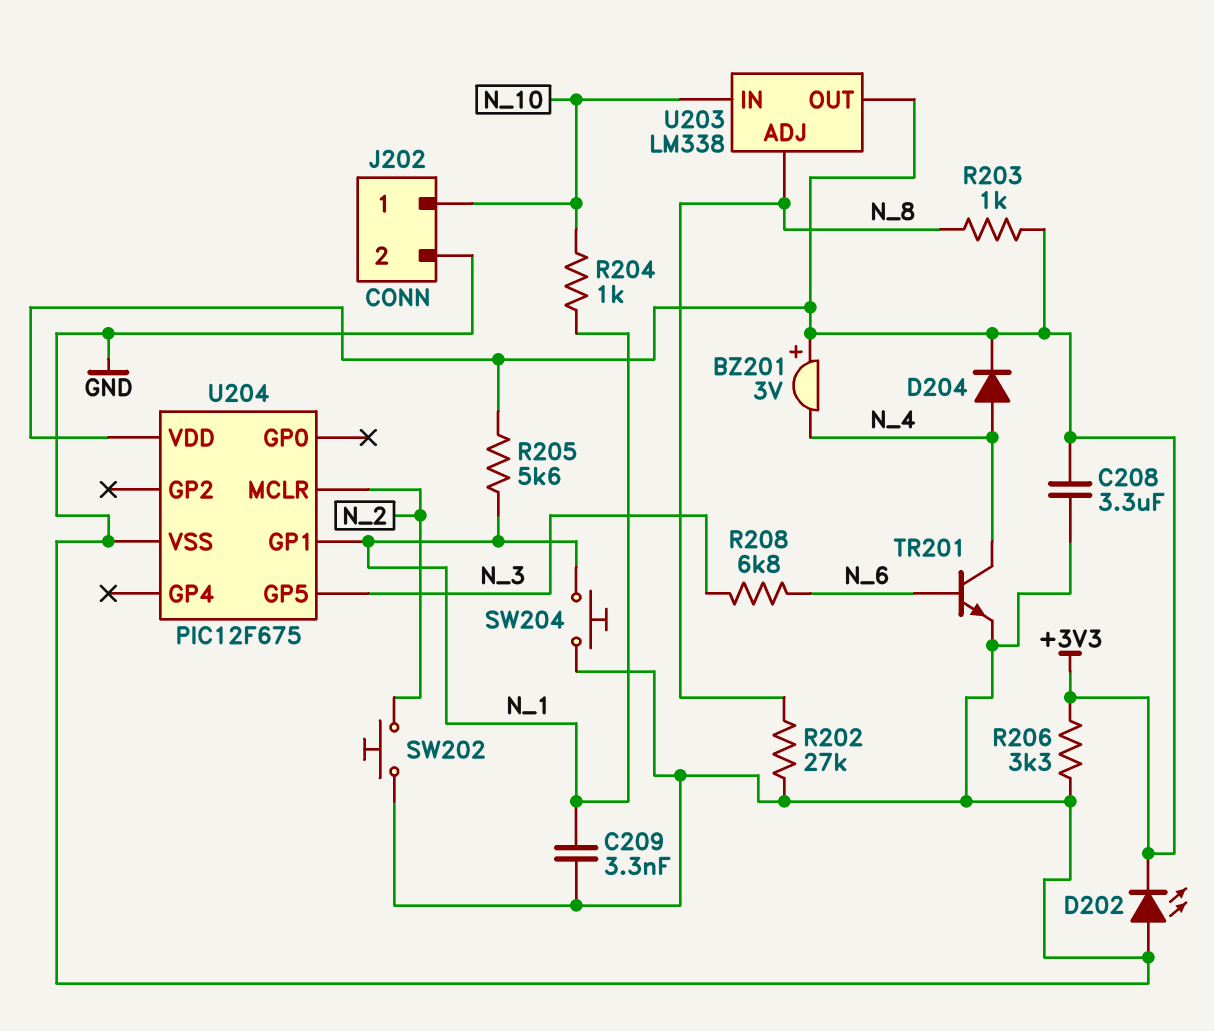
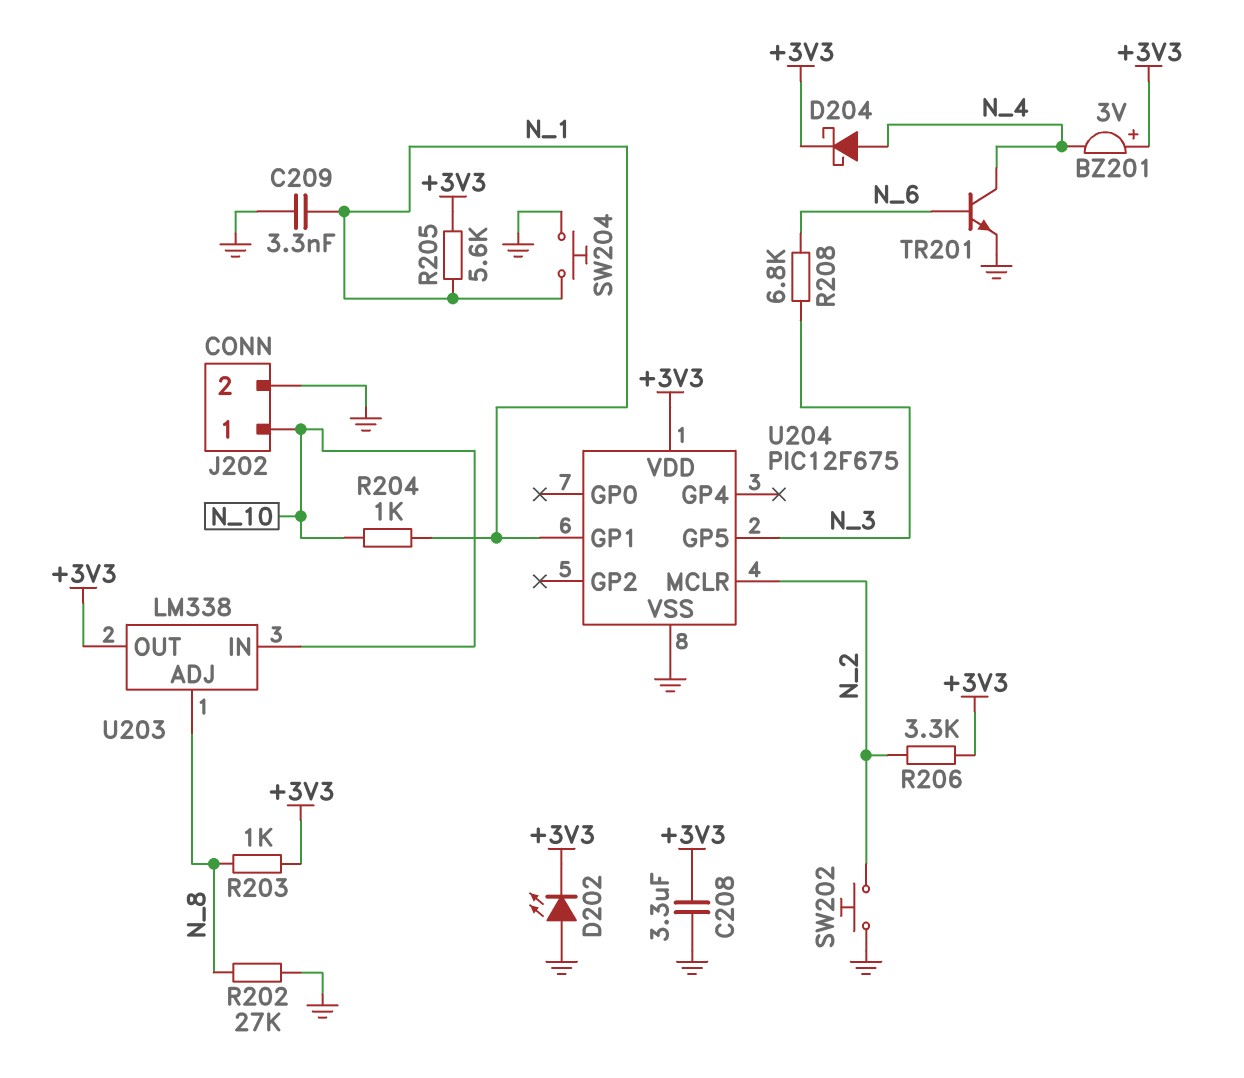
D204: diode (A N_4, K +3V3) -> schottky (A N_4, K +3V3)
R206: 3.3k (+3V3, GND) -> 3.3k (+3V3, N_2)

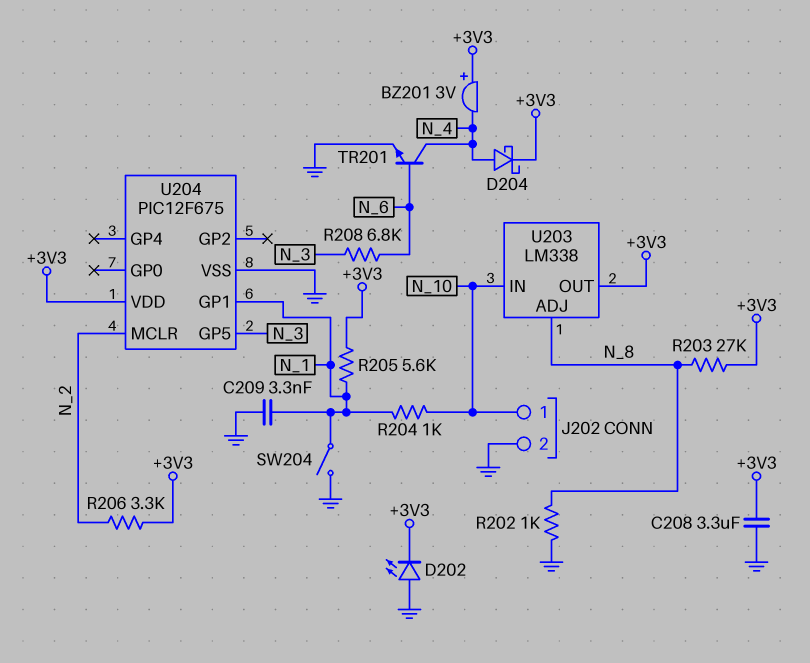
R202: 27k (GND, N_8) -> 1k (GND, N_8)
R203: 1k (+3V3, N_8) -> 27k (+3V3, N_8)
SW202: button (GND, N_2) -> none
SW204: button (GND, N_1) -> switch (GND, N_1)

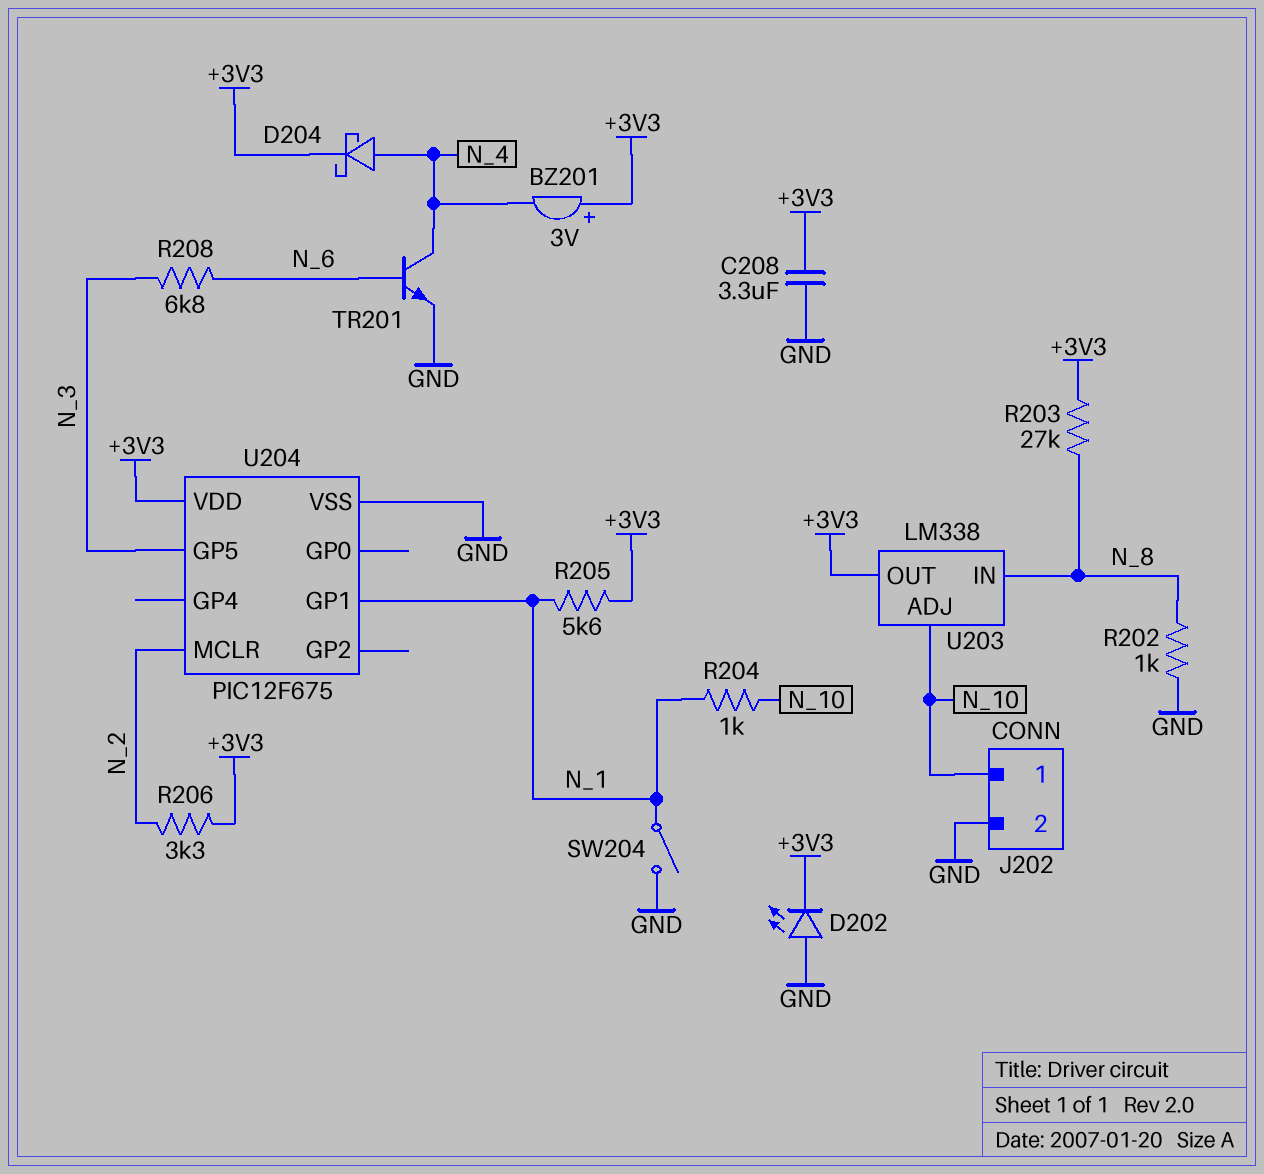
C209: 3.3nF (GND, N_1) -> none
U203 pin ADJ: N_8 -> N_10
U203 pin IN: N_10 -> N_8

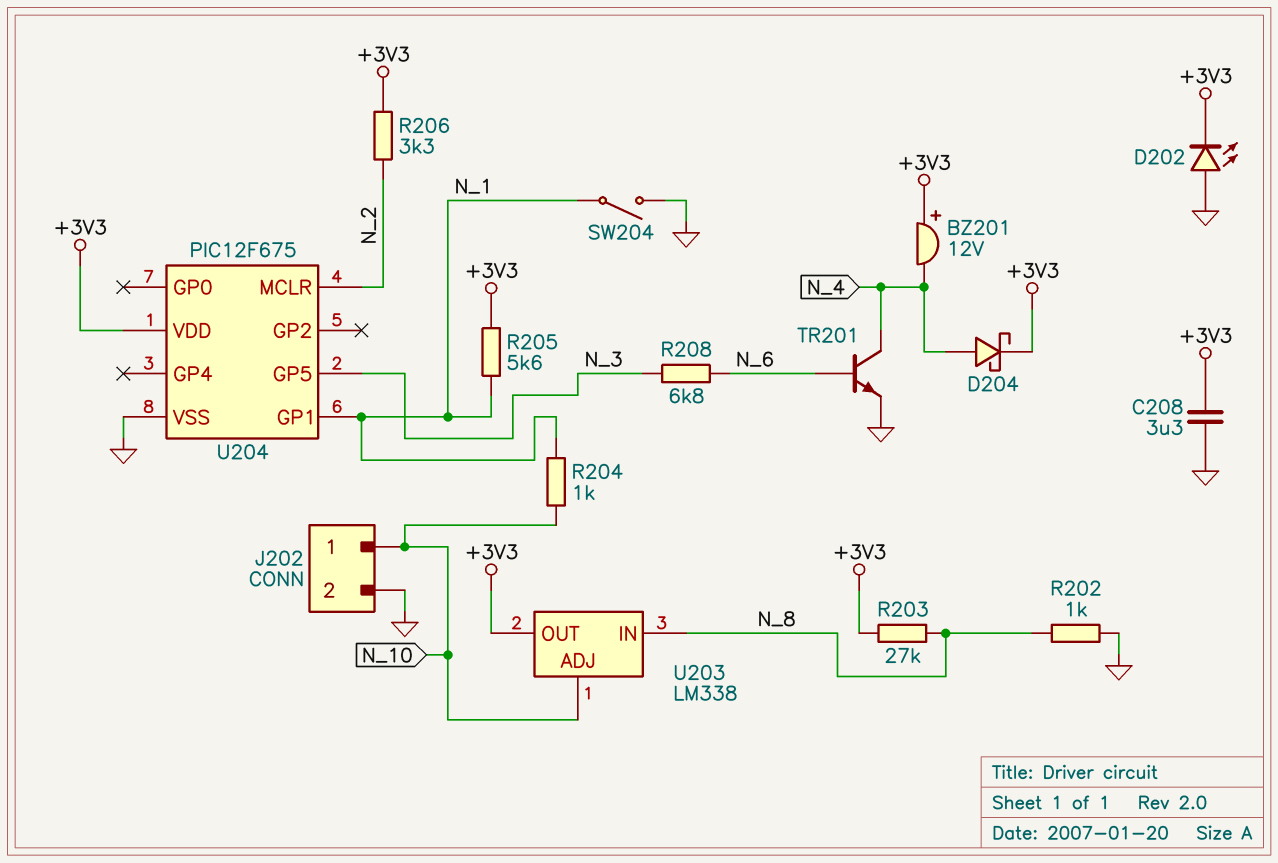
BZ201: buzzer 3V (plus +3V3, minus N_4) -> buzzer 12V (plus +3V3, minus N_4)

